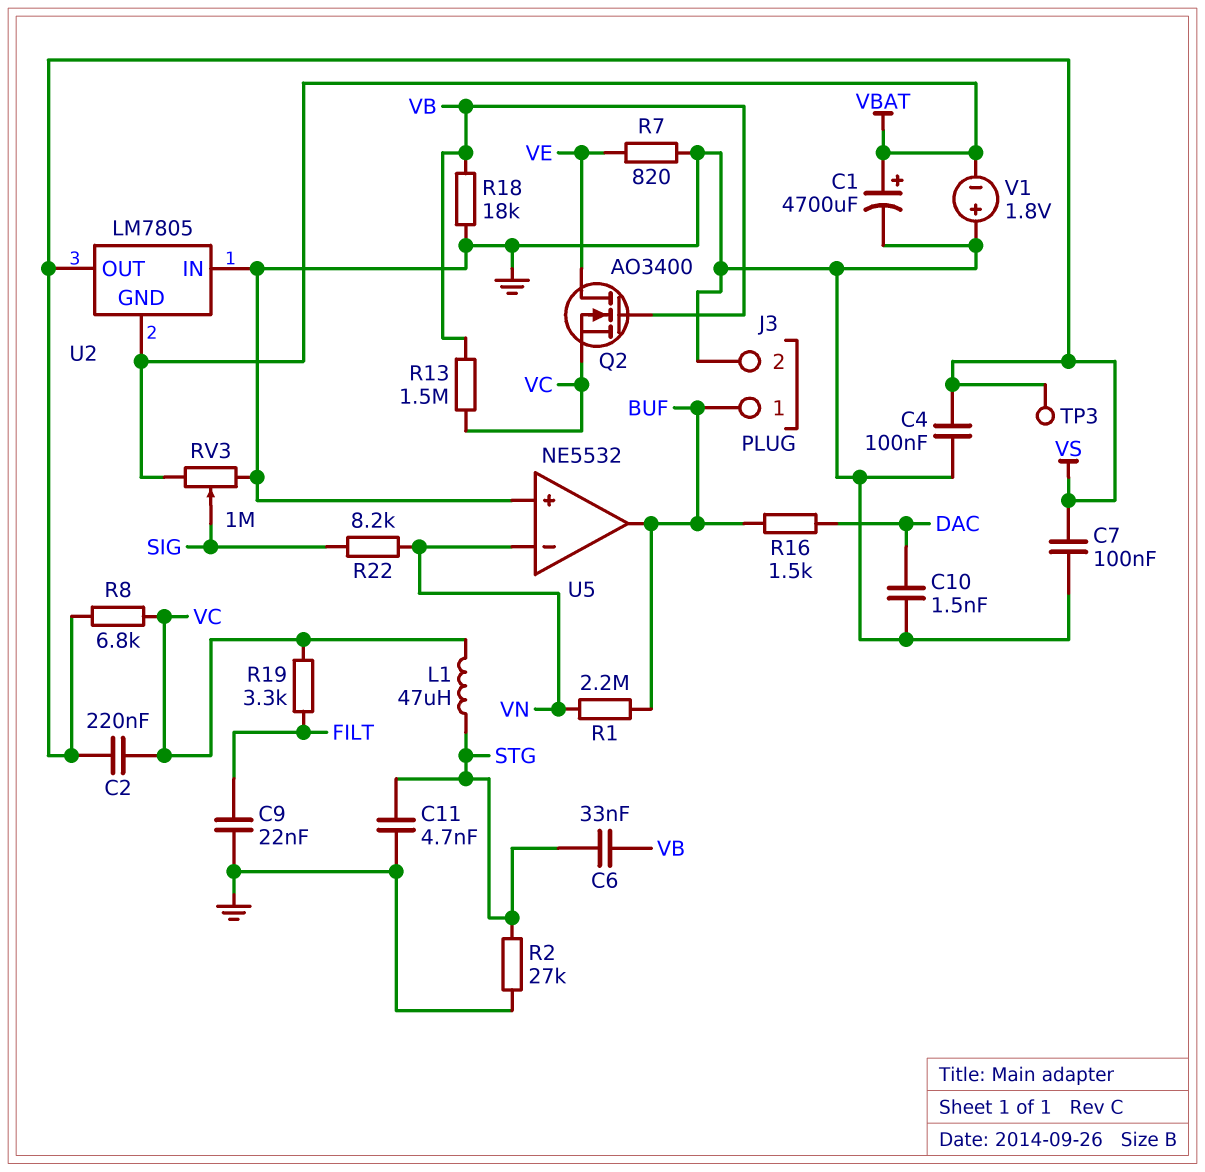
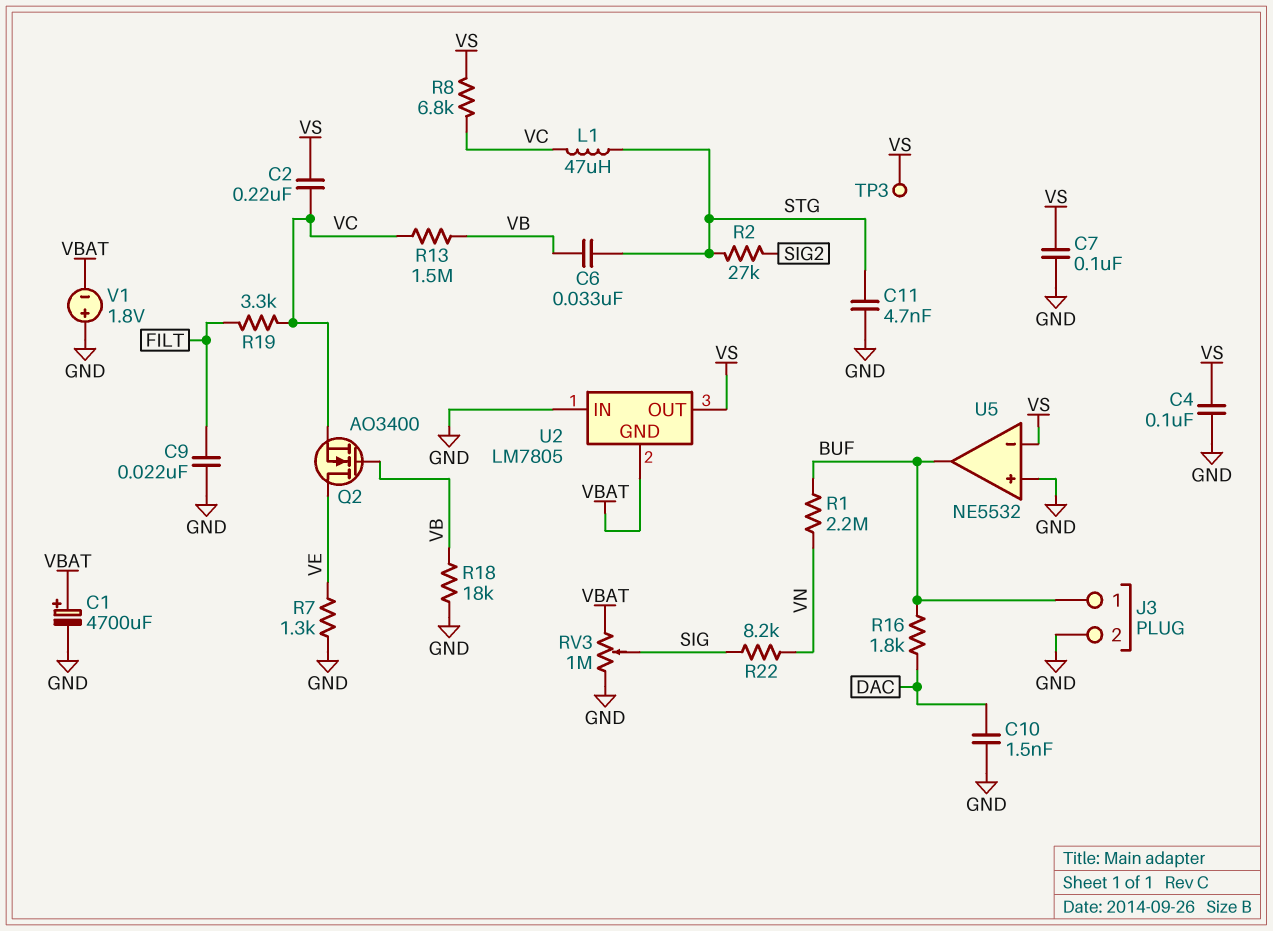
R2: 27k (GND, STG) -> 27k (SIG2, STG)
R7: 820 (GND, VE) -> 1.3k (GND, VE)
R16: 1.5k (BUF, DAC) -> 1.8k (BUF, DAC)
U5 pin in-: VN -> VS

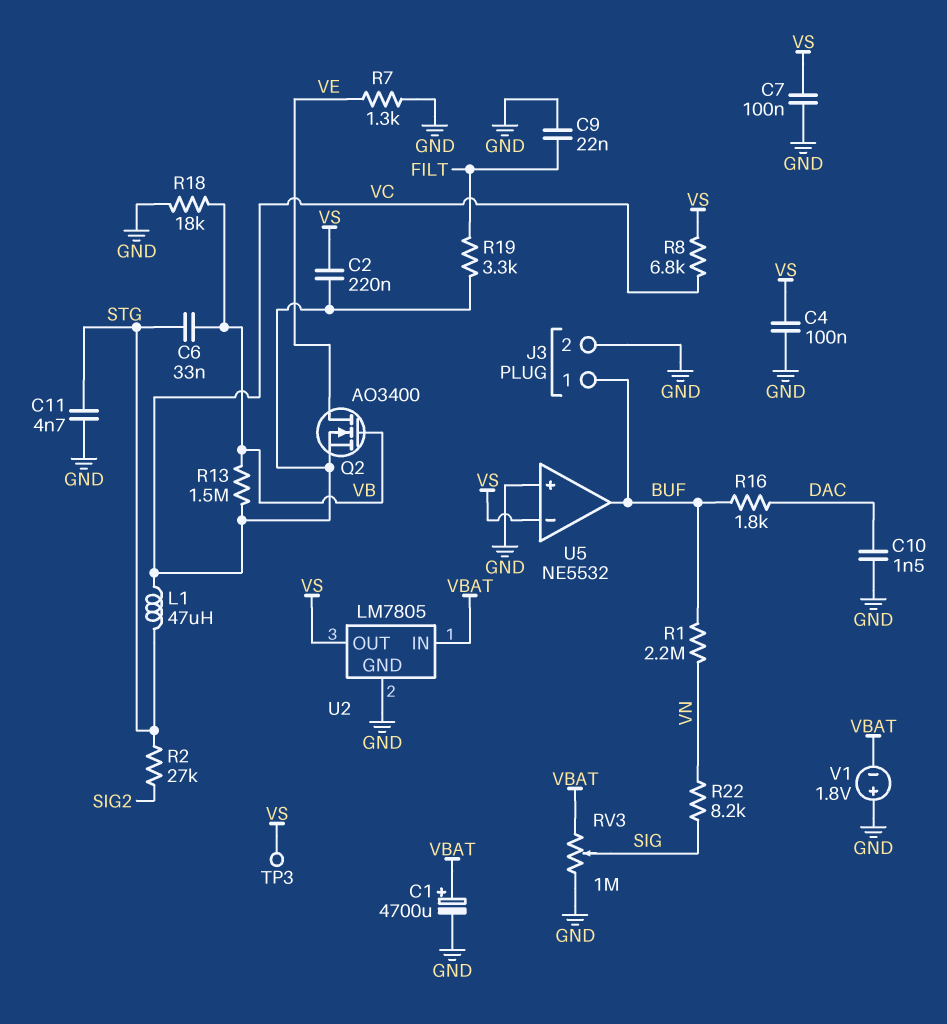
U2 pin GND: VBAT -> GND
U2 pin IN: GND -> VBAT

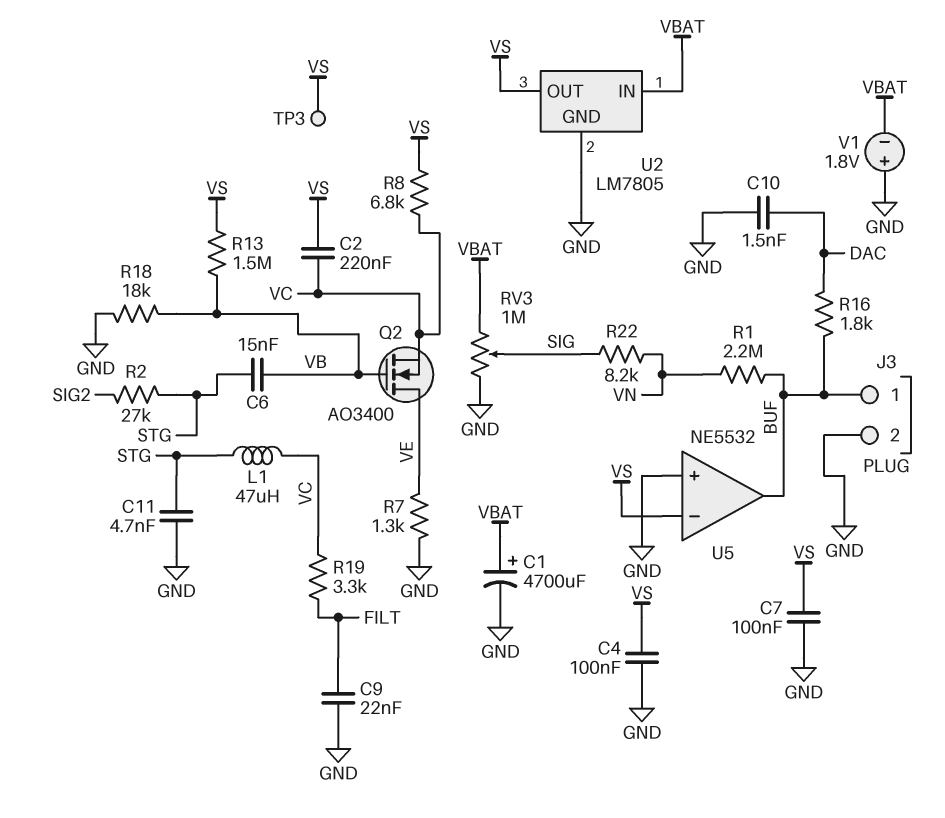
C6: 33nF (STG, VB) -> 15nF (STG, VB)
R13: 1.5M (VB, VC) -> 1.5M (VB, VS)

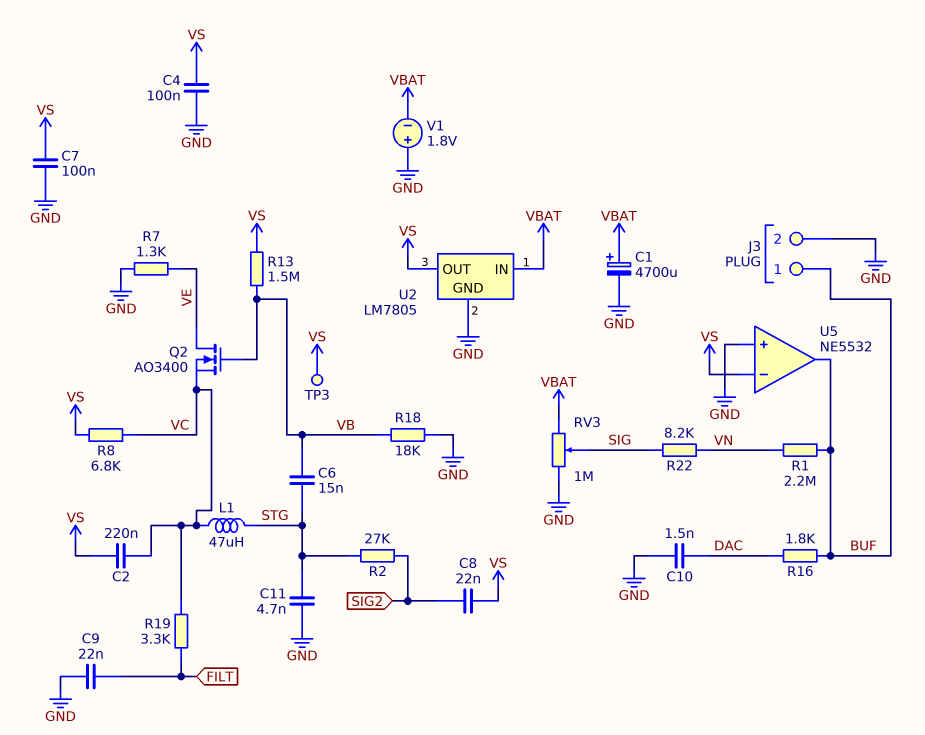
C8: none -> 22nF (SIG2, VS)

